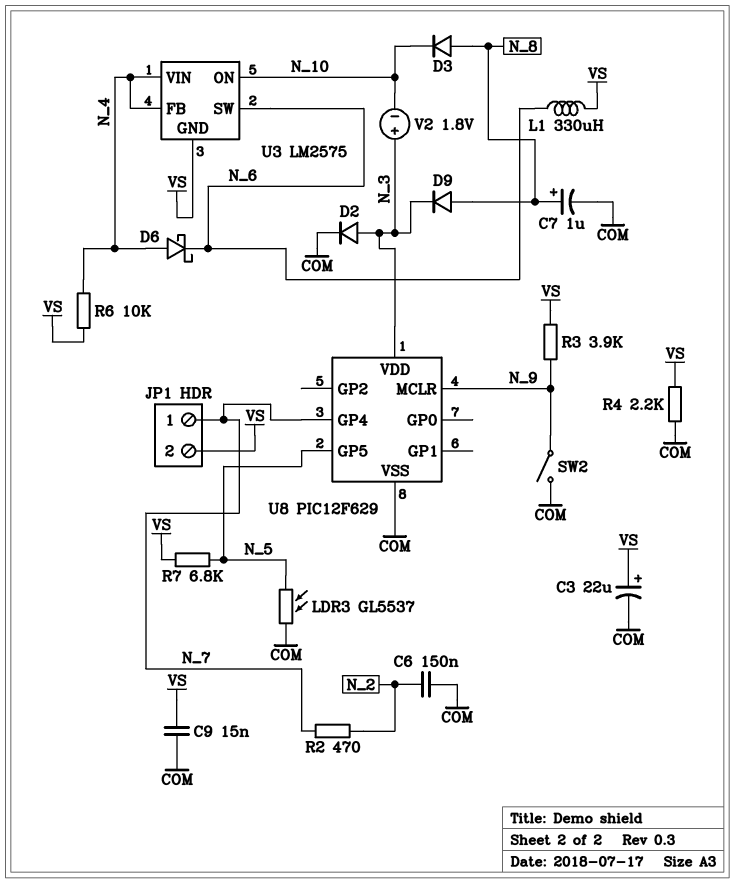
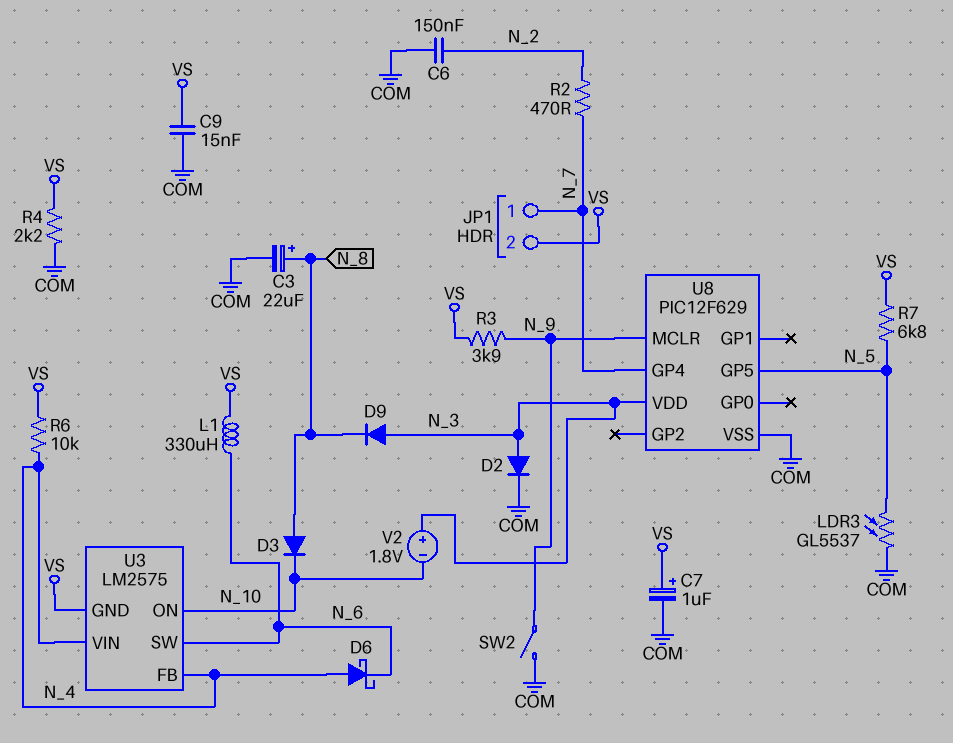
C3: 22uF (plus VS, minus COM) -> 22uF (plus N_8, minus COM)
C7: 1uF (plus N_8, minus COM) -> 1uF (plus VS, minus COM)
D9: diode (A N_8, K N_3) -> diode (A N_3, K N_8)

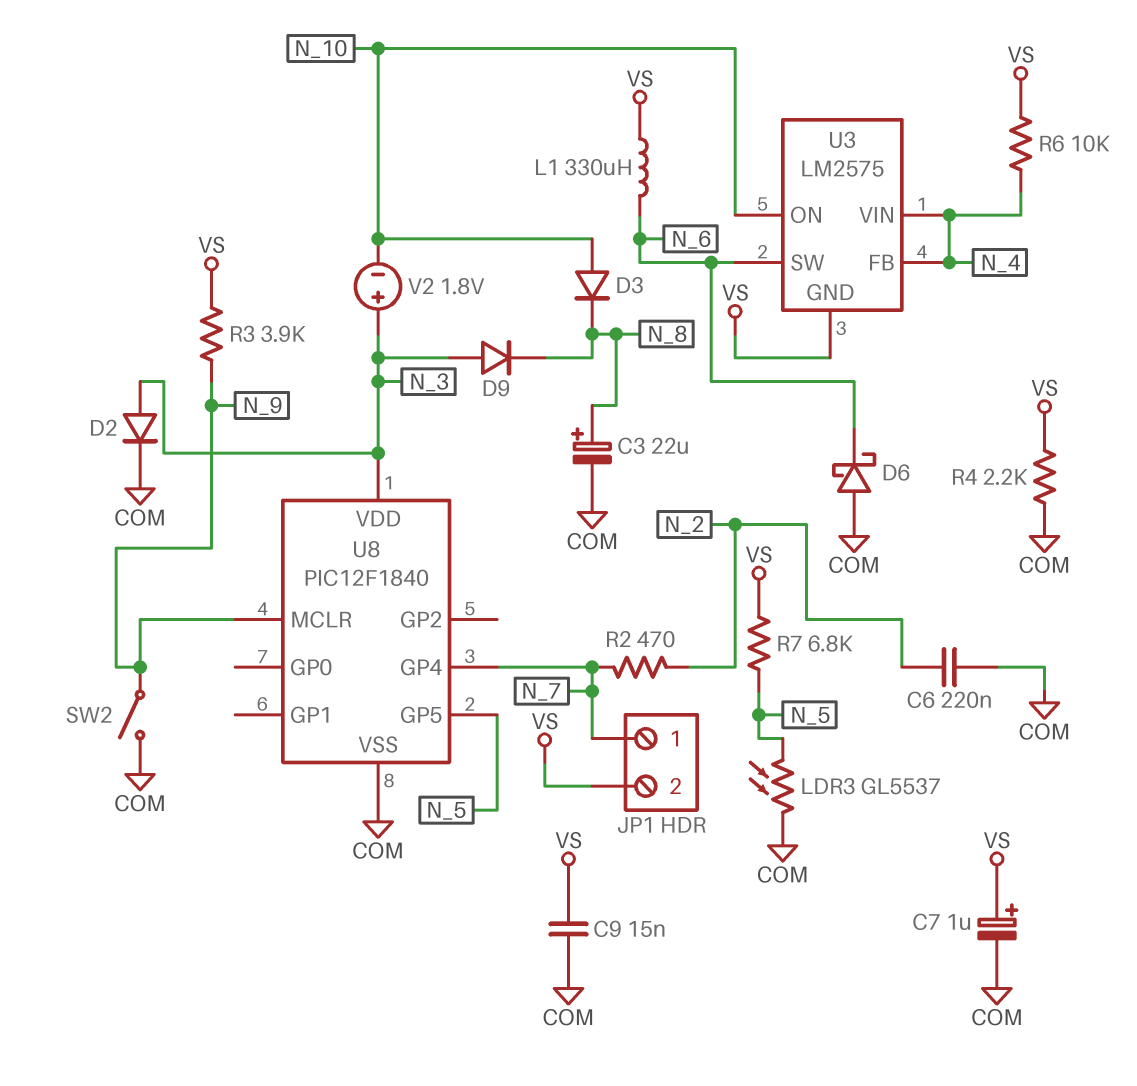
C6: 150nF (COM, N_2) -> 220nF (COM, N_2)
D3: diode (A N_8, K N_10) -> diode (A N_10, K N_8)
D6: schottky (A N_4, K N_6) -> schottky (A COM, K N_6)
U8: PIC12F629 -> PIC12F1840

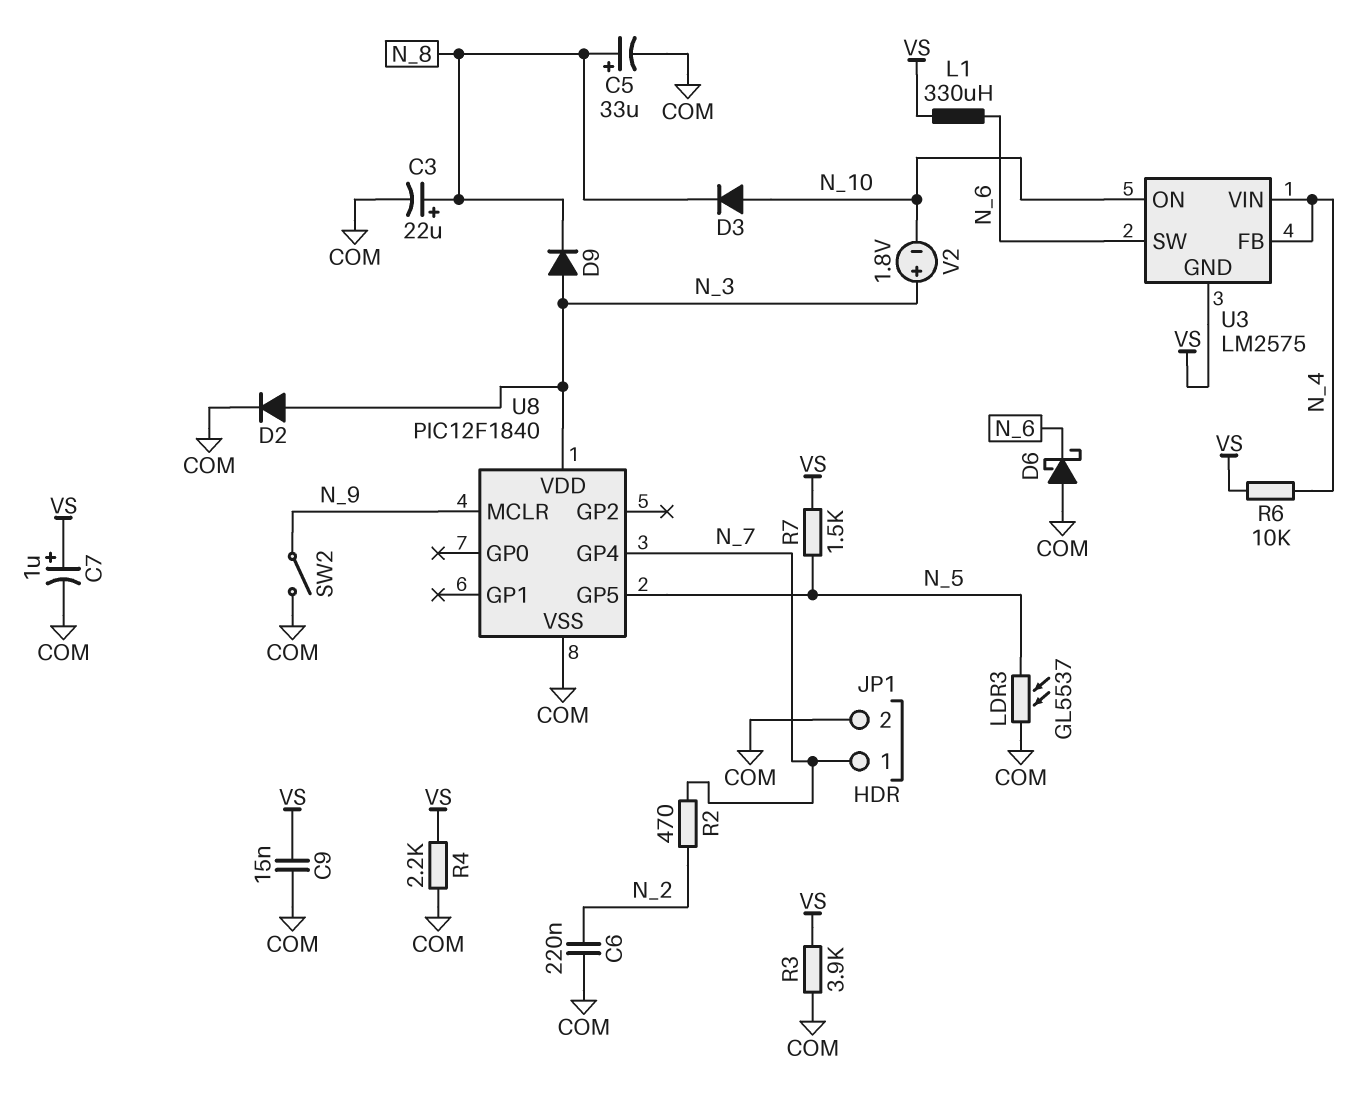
C5: none -> 33uF (plus N_8, minus COM)
JP1 pin 2: VS -> COM
R3: 3.9k (N_9, VS) -> 3.9k (COM, VS)
R7: 6.8k (N_5, VS) -> 1.5k (N_5, VS)

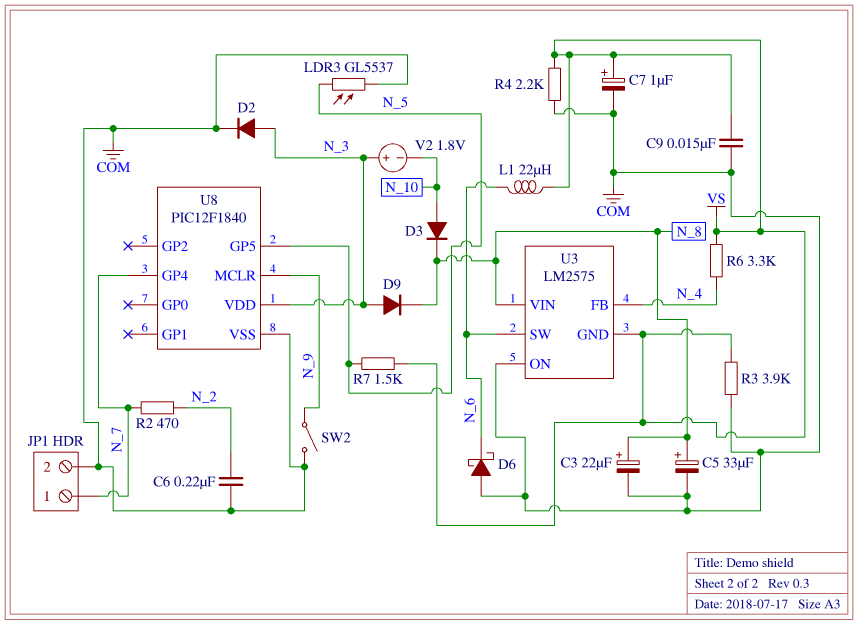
L1: 330uH (N_6, VS) -> 22uH (N_6, VS)
R6: 10k (N_4, VS) -> 3.3k (N_4, VS)
U3 pin ON: N_10 -> COM
U3 pin VIN: N_4 -> N_8

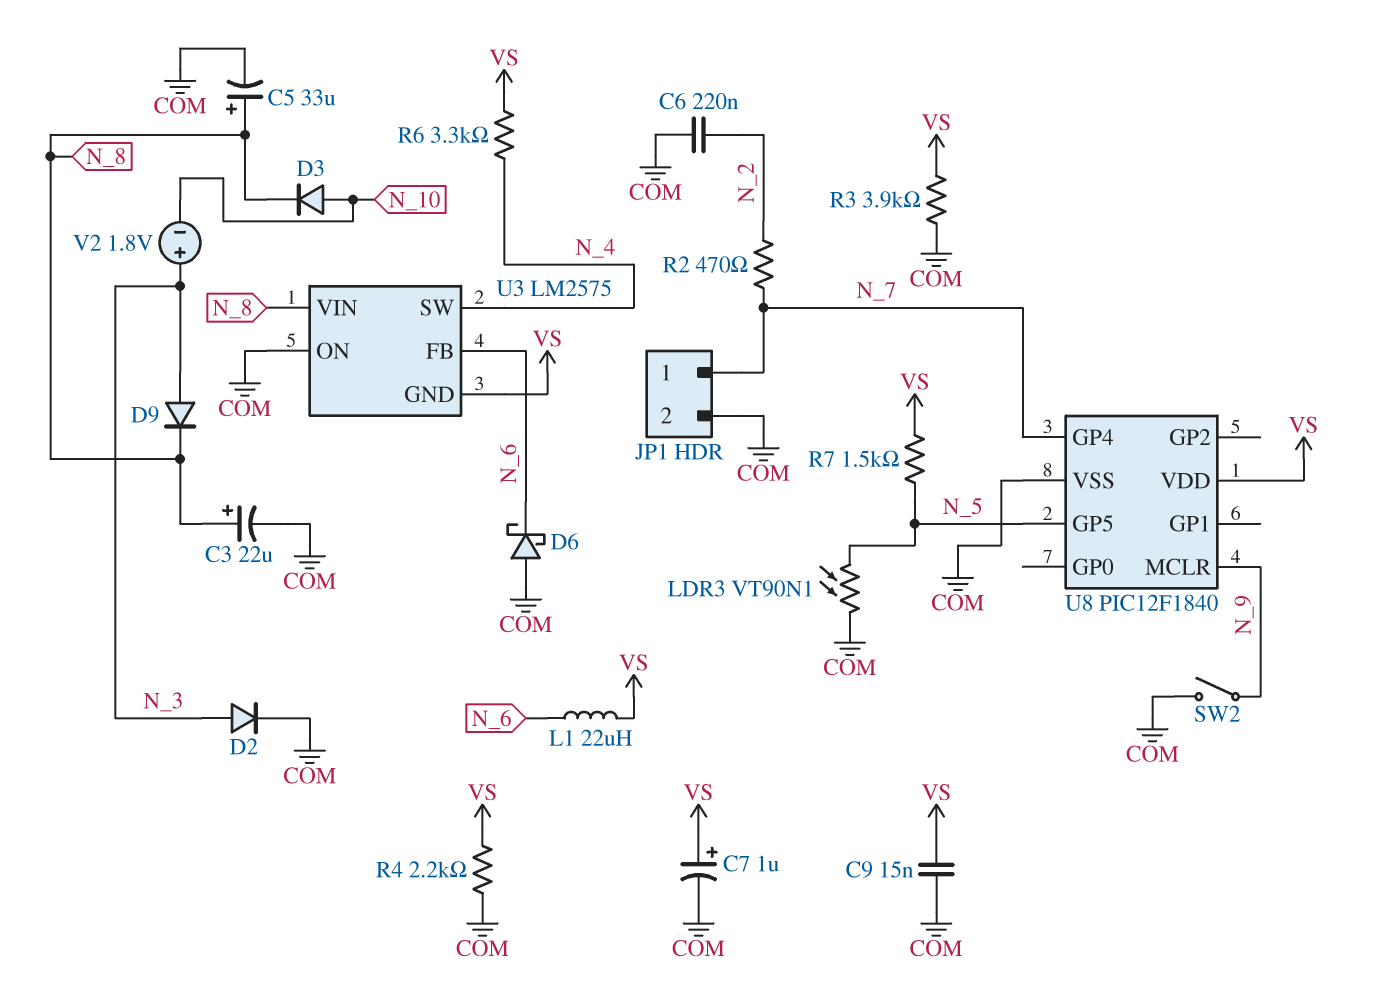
LDR3: GL5537 (COM, N_5) -> VT90N1 (COM, N_5)
U3 pin FB: N_4 -> N_6
U3 pin SW: N_6 -> N_4
U8 pin VDD: N_3 -> VS

